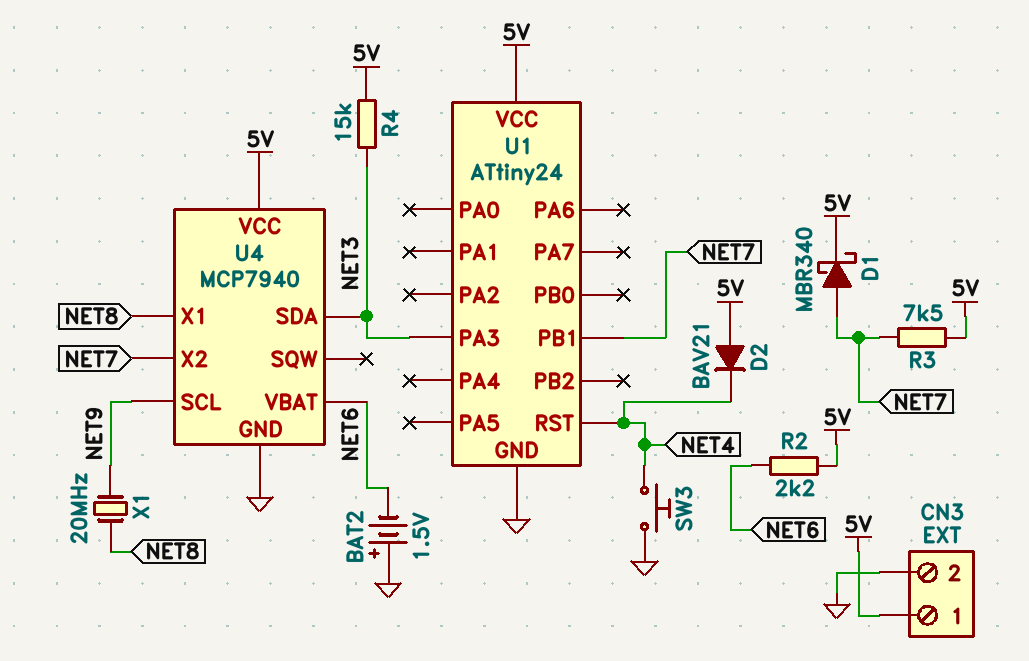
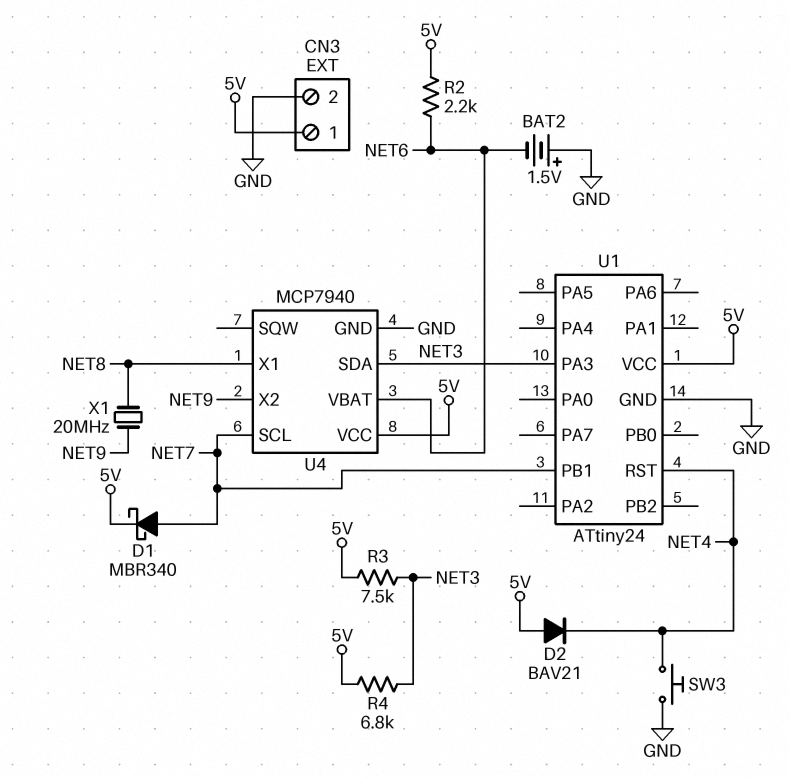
R3: 7.5k (5V, NET7) -> 7.5k (5V, NET3)
R4: 15k (5V, NET3) -> 6.8k (5V, NET3)
U4 pin SCL: NET9 -> NET7
U4 pin X2: NET7 -> NET9

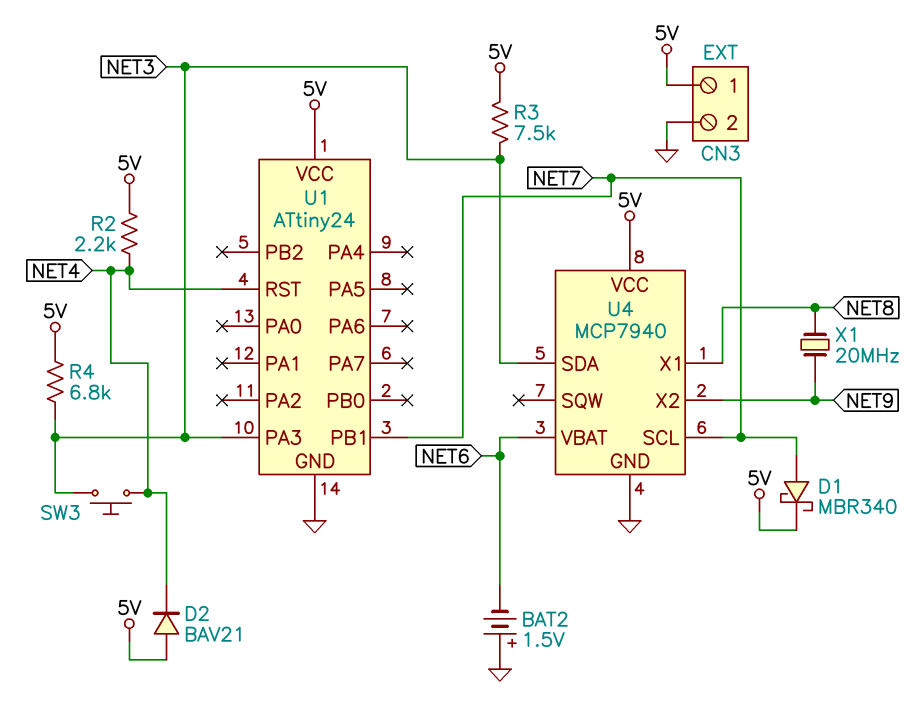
R2: 2.2k (5V, NET6) -> 2.2k (5V, NET4)
SW3: button (GND, NET4) -> button (NET3, NET4)

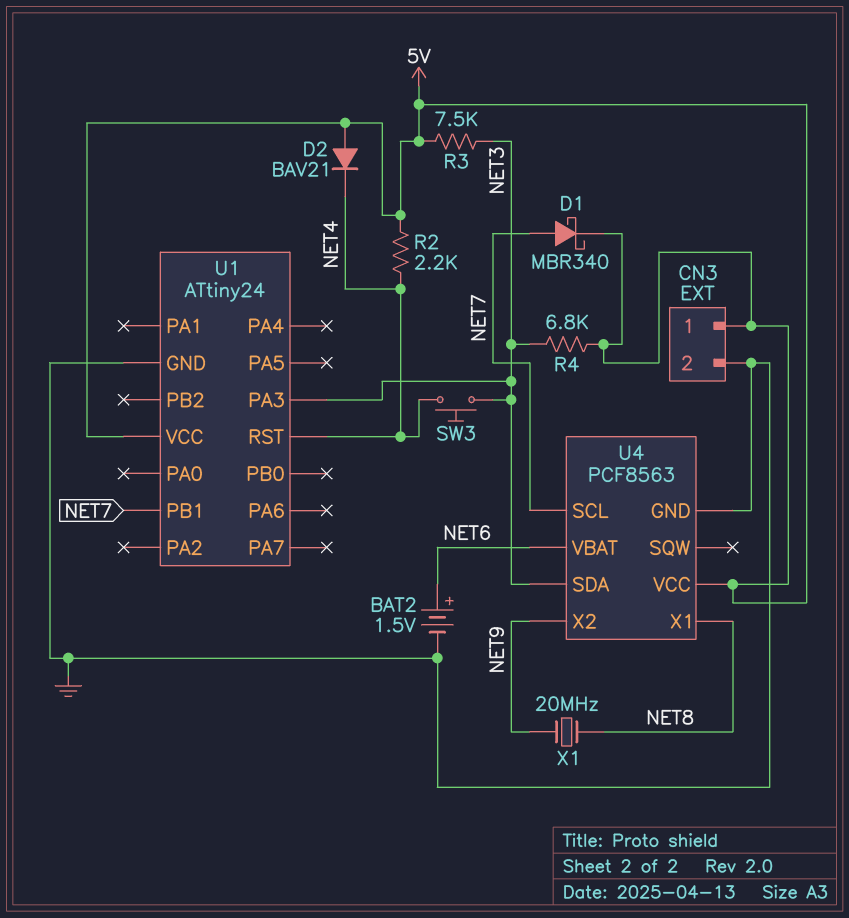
BAT2: 1.5V (plus GND, minus NET6) -> 1.5V (plus NET6, minus GND)
U4: MCP7940 -> PCF8563

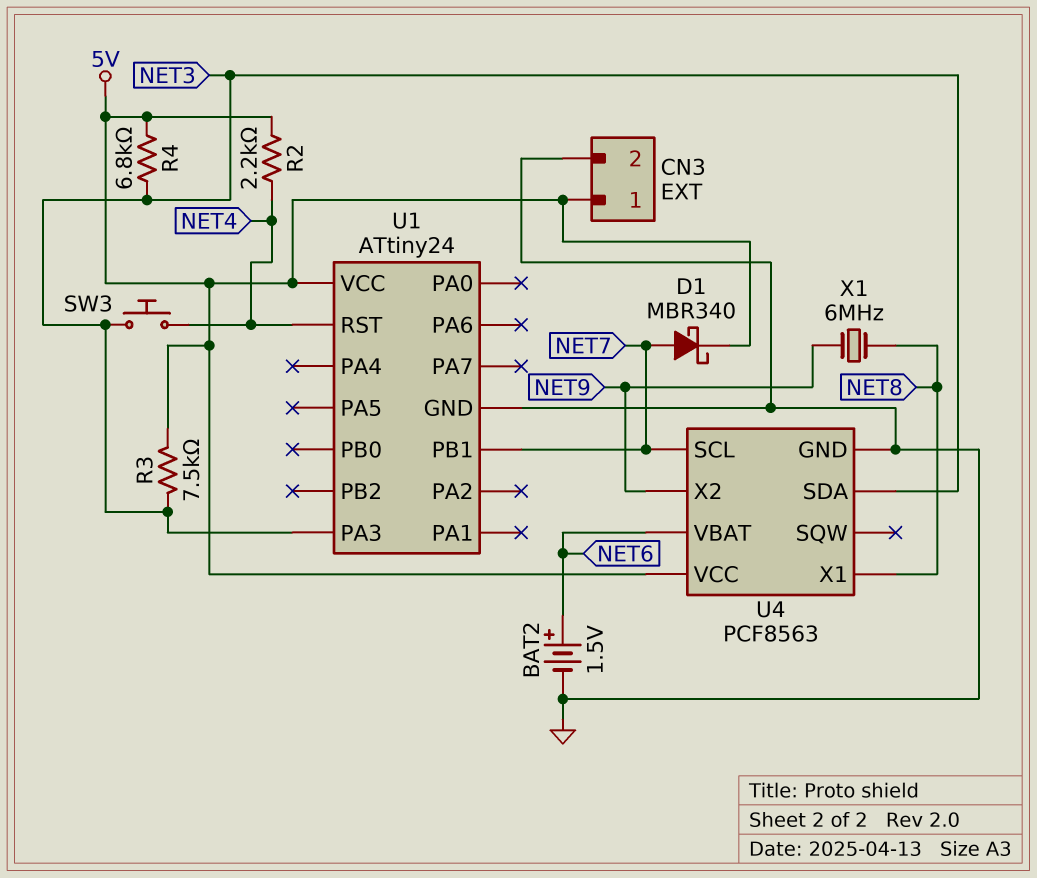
D2: diode BAV21 (A 5V, K NET4) -> none
X1: 20MHz (NET8, NET9) -> 6MHz (NET8, NET9)

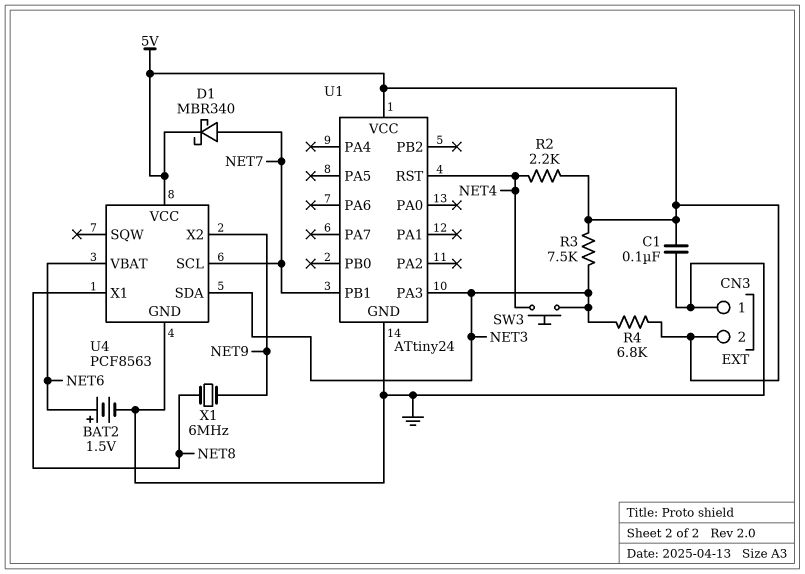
C1: none -> 100nF (5V, GND)
CN3 pin 1: 5V -> GND
CN3 pin 2: GND -> 5V

